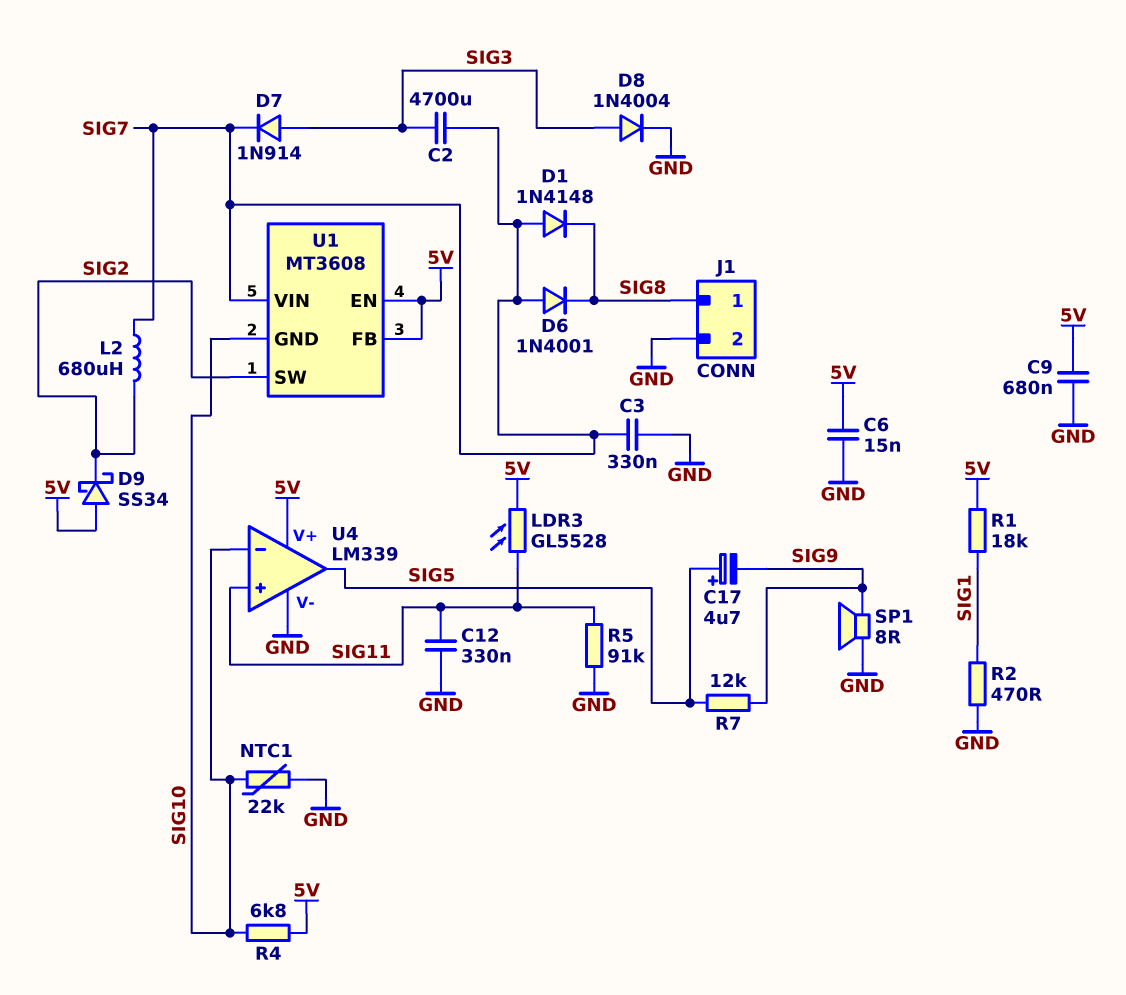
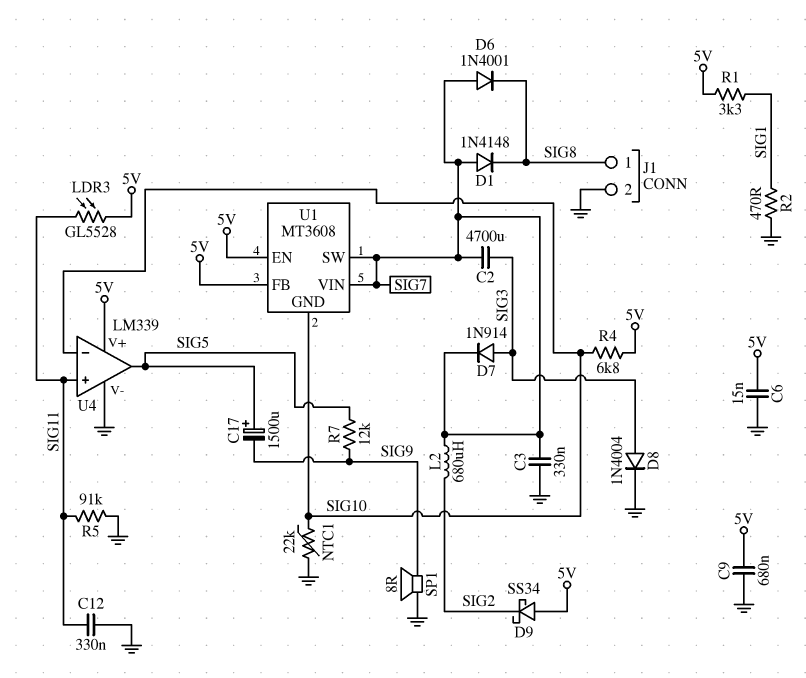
C17: 4.7uF (plus SIG5, minus SIG9) -> 1500uF (plus SIG5, minus SIG9)
R1: 18k (5V, SIG1) -> 3.3k (5V, SIG1)
U1 pin SW: SIG2 -> SIG7

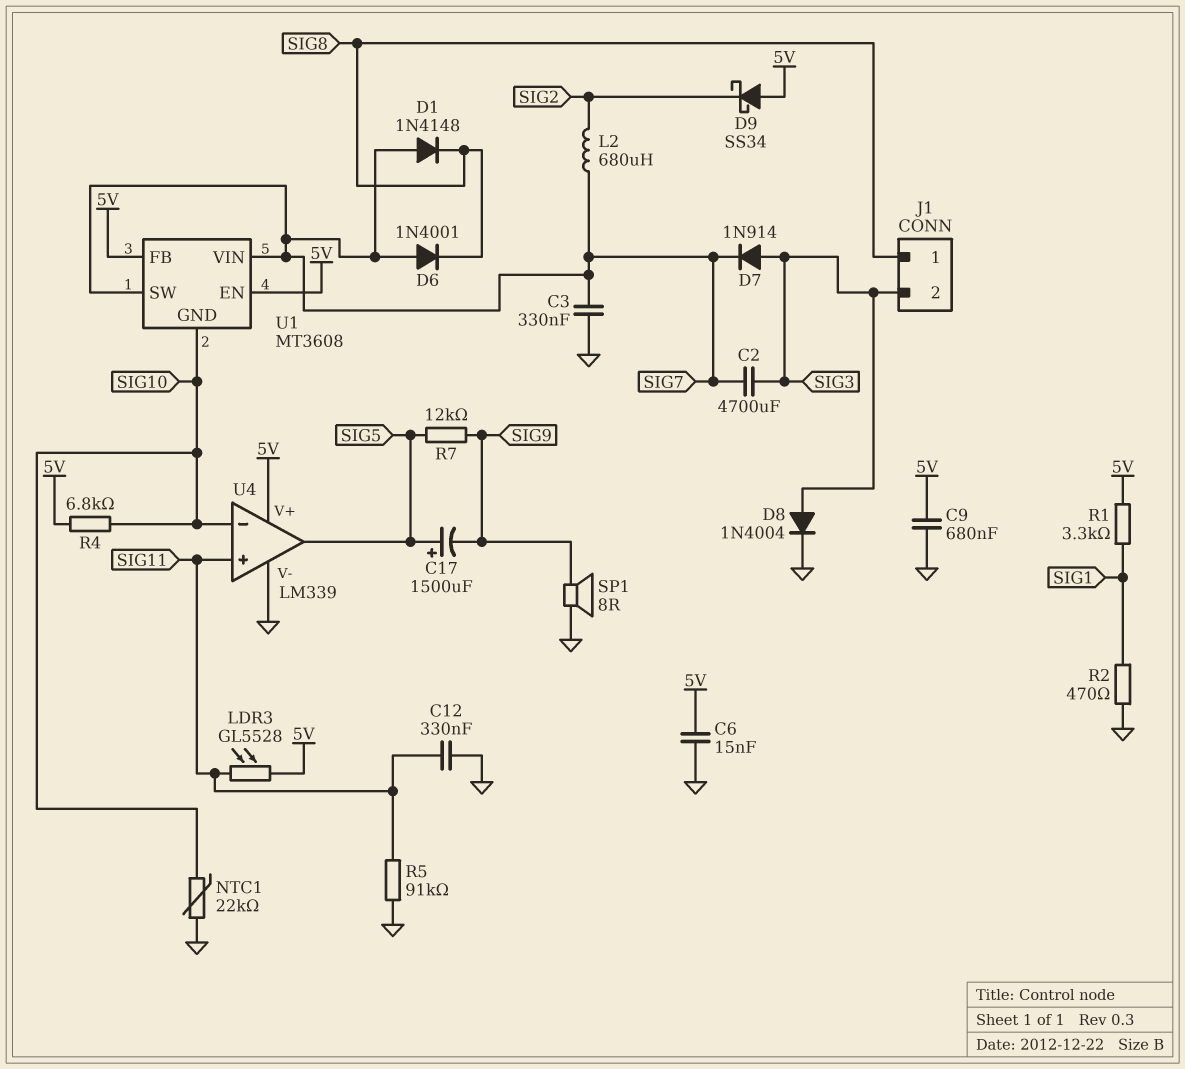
J1 pin 2: GND -> SIG3

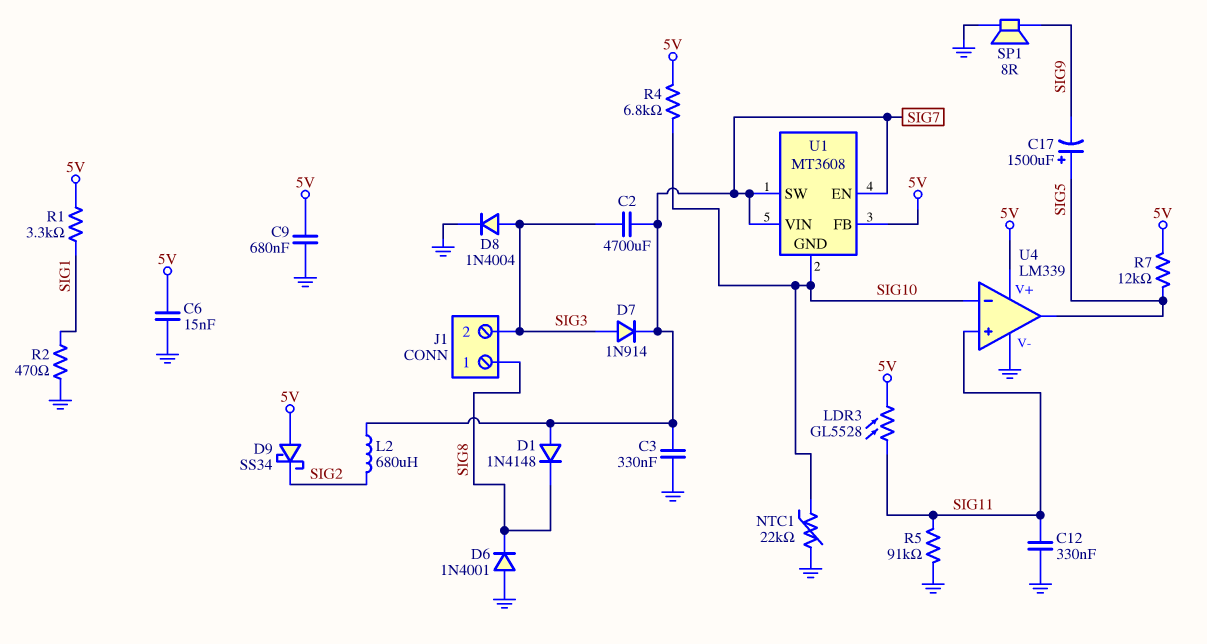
D6: diode 1N4001 (A SIG7, K SIG8) -> diode 1N4001 (A GND, K SIG8)
R7: 12k (SIG5, SIG9) -> 12k (5V, SIG5)
U1 pin EN: 5V -> SIG7

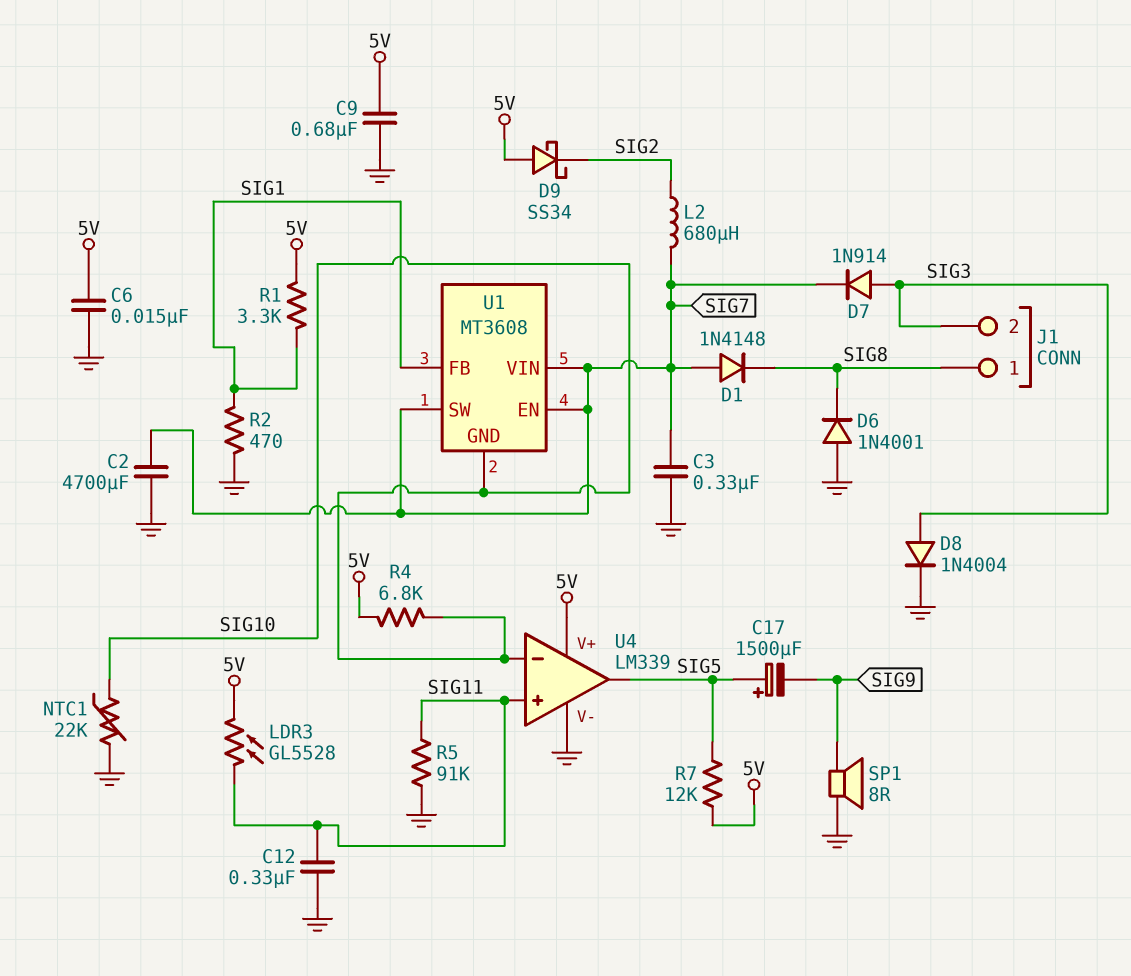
C2: 4700uF (SIG3, SIG7) -> 4700uF (GND, SIG7)
U1 pin FB: 5V -> SIG1

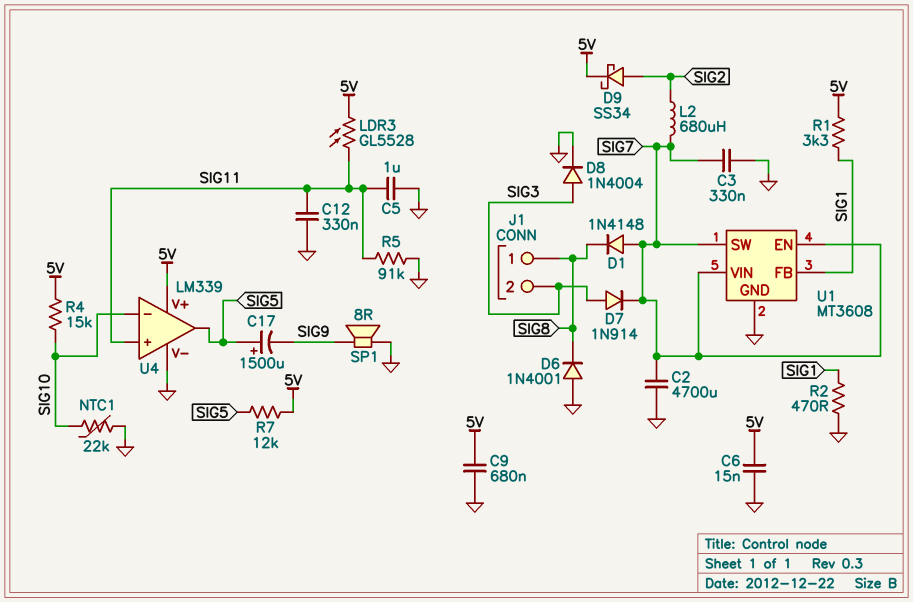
C5: none -> 1uF (GND, SIG11)
D9: schottky SS34 (A 5V, K SIG2) -> schottky SS34 (A SIG2, K 5V)
R4: 6.8k (5V, SIG10) -> 15k (5V, SIG10)
U1 pin GND: SIG10 -> GND

